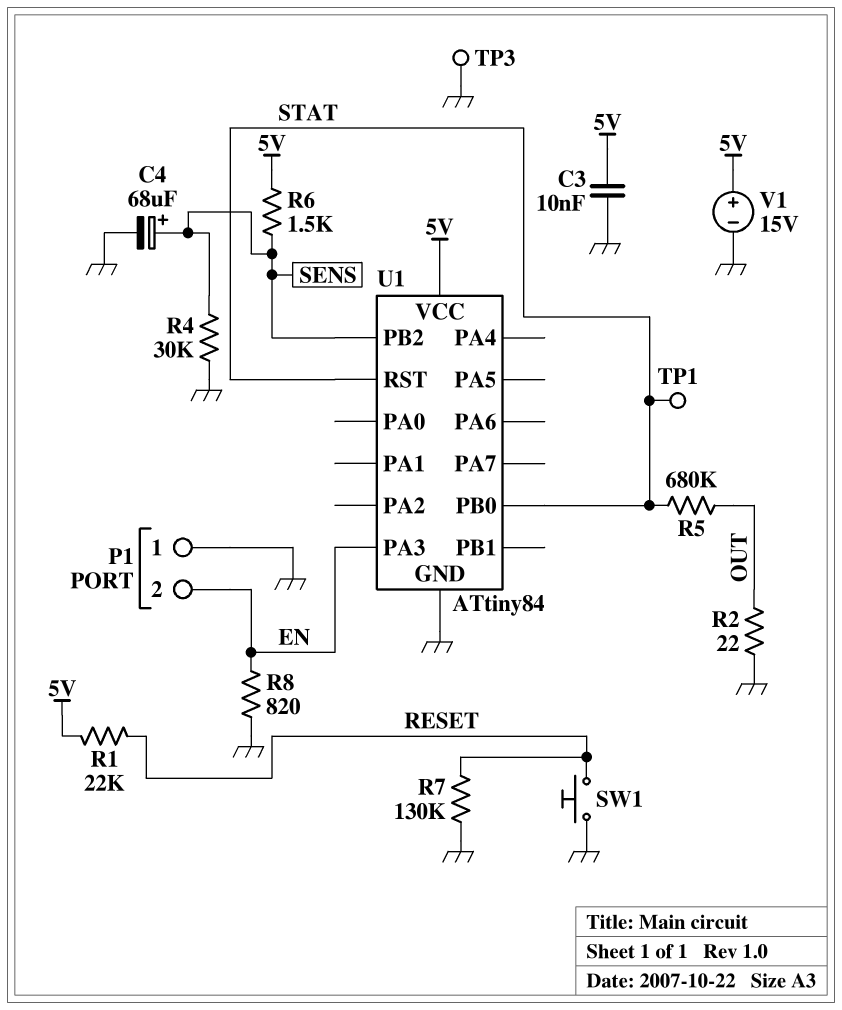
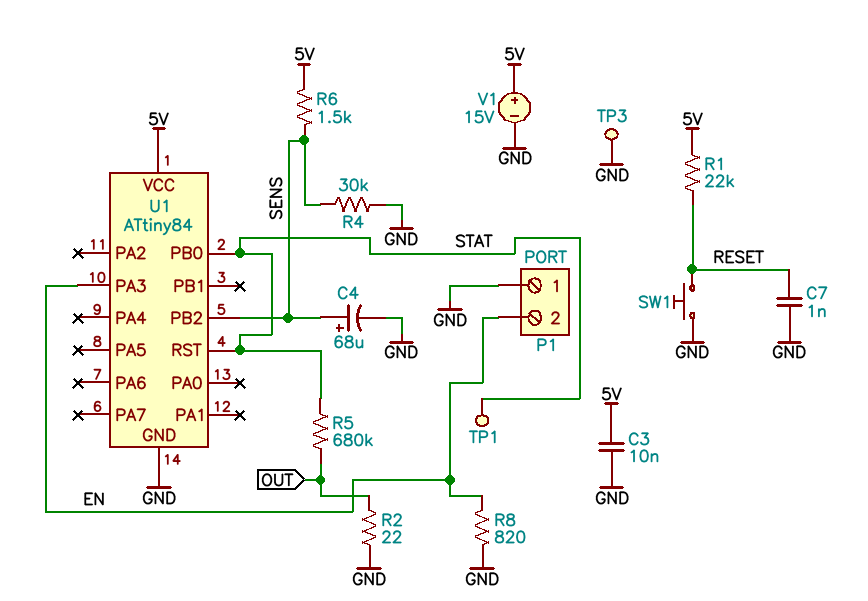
C7: none -> 1nF (GND, RESET)
R7: 130k (GND, RESET) -> none

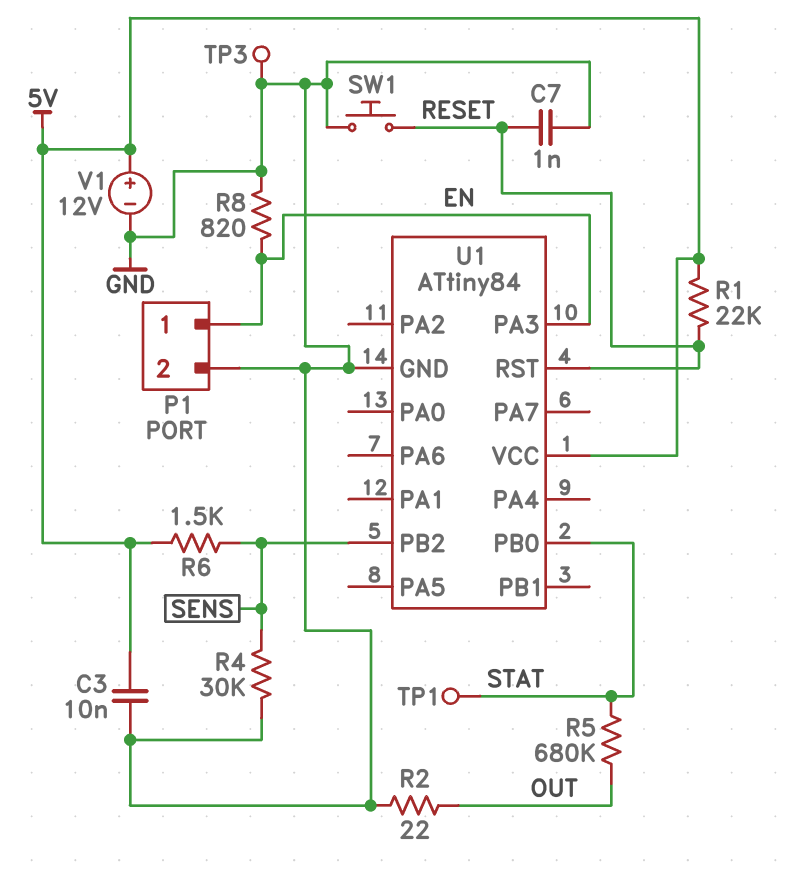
C4: 68uF (plus SENS, minus GND) -> none
P1 pin 1: GND -> EN
P1 pin 2: EN -> GND
U1 pin RST: STAT -> RESET
V1: 15V (plus 5V, minus GND) -> 12V (plus 5V, minus GND)

